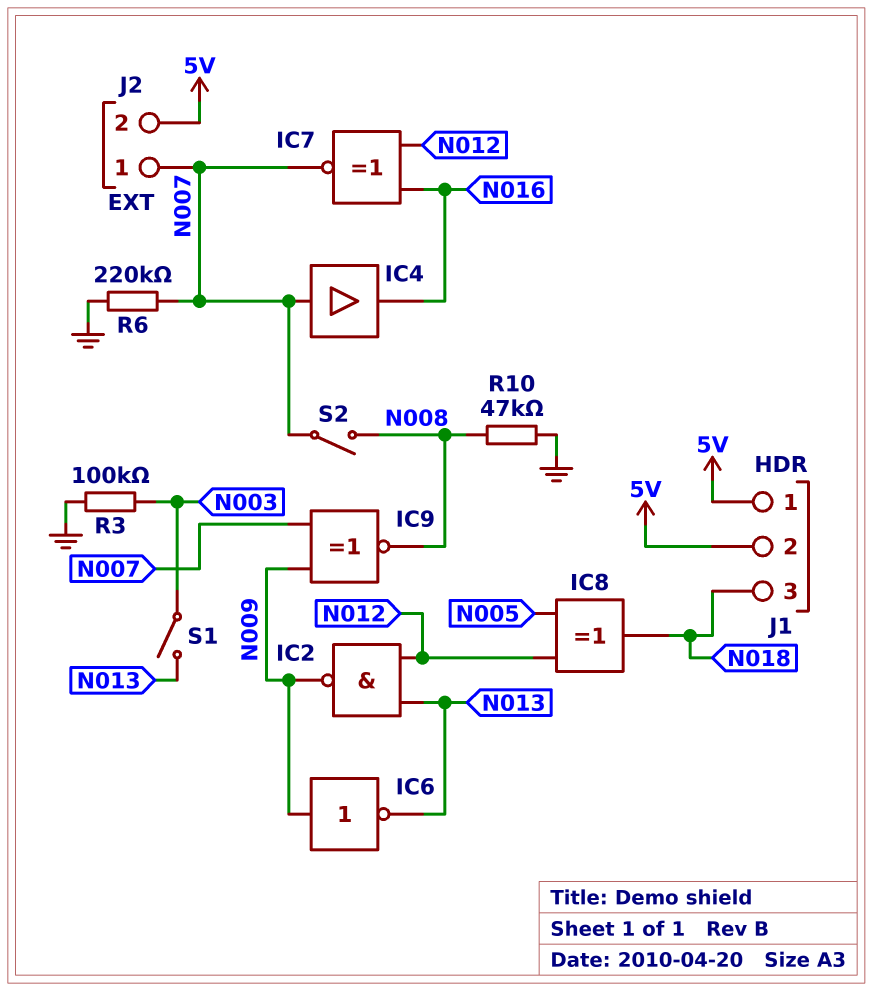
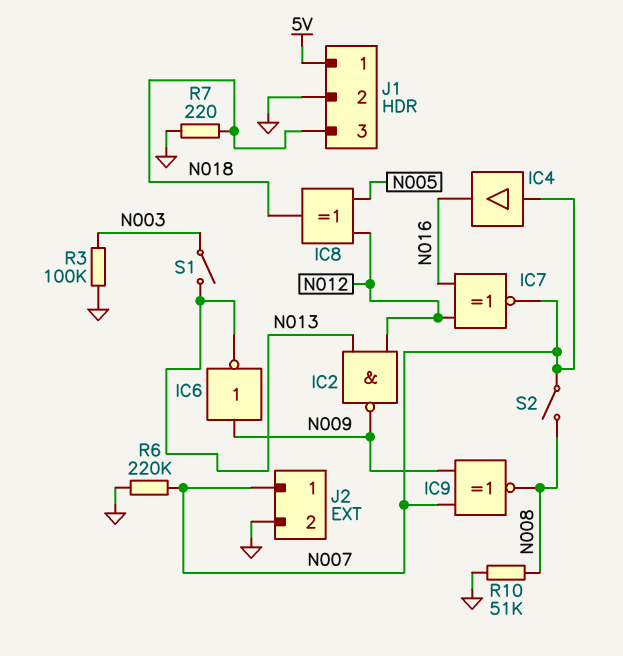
J1 pin 2: 5V -> GND
J2 pin 2: 5V -> GND
R7: none -> 220 (GND, N018)
R10: 47k (GND, N008) -> 51k (GND, N008)

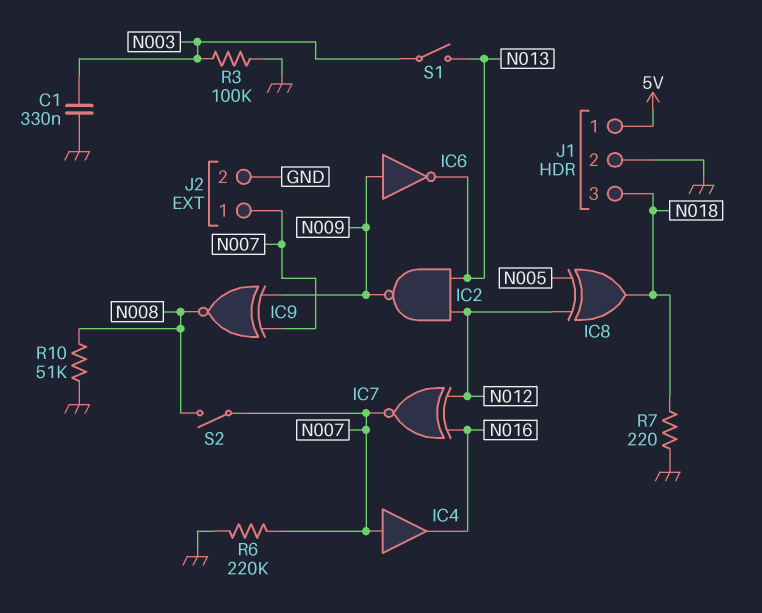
C1: none -> 330nF (GND, N003)

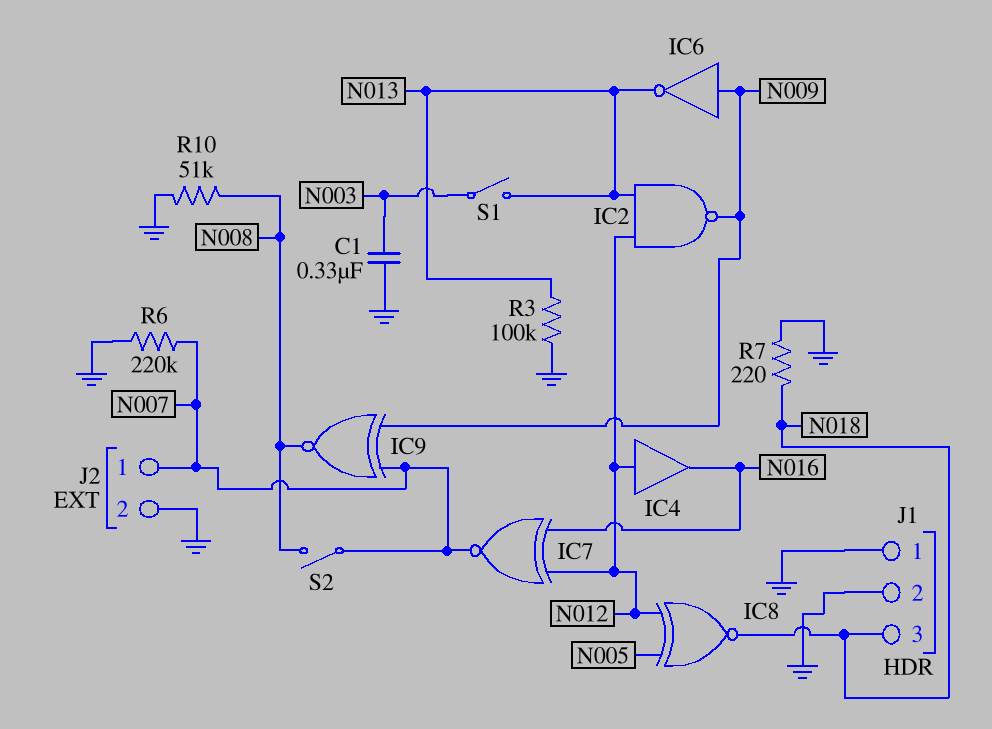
IC4: buffer (in N007, out N016) -> buffer (in N012, out N016)
IC8: XOR (in N005, in N012, out N018) -> XNOR (in N005, in N012, out N018)
J1 pin 1: 5V -> GND
R3: 100k (GND, N003) -> 100k (GND, N013)

